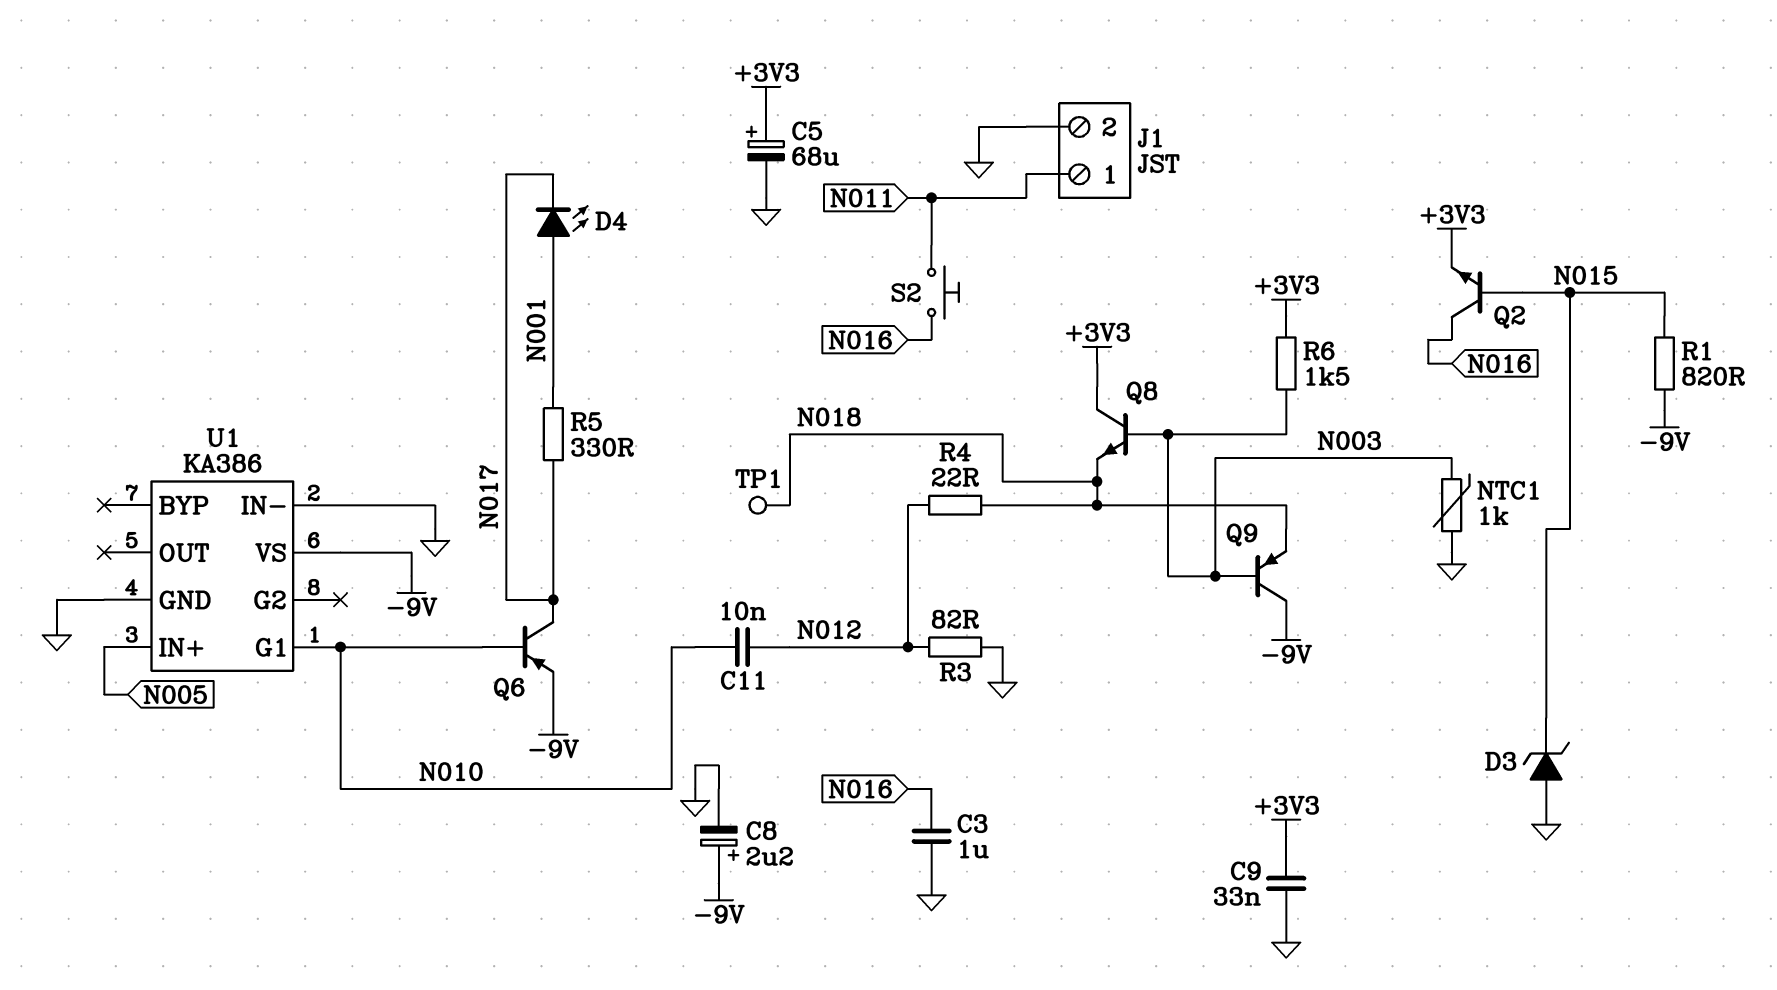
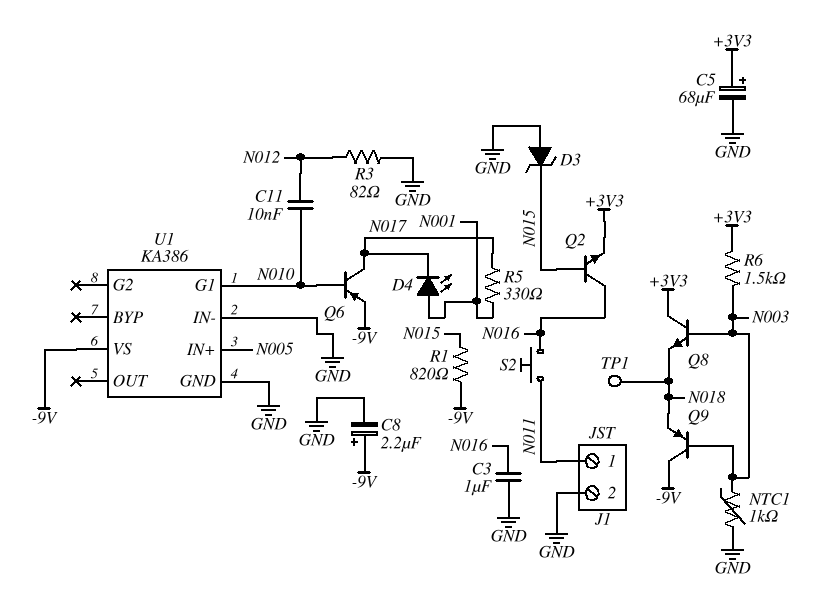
C9: 33nF (+3V3, GND) -> none
R4: 22 (N012, N018) -> none

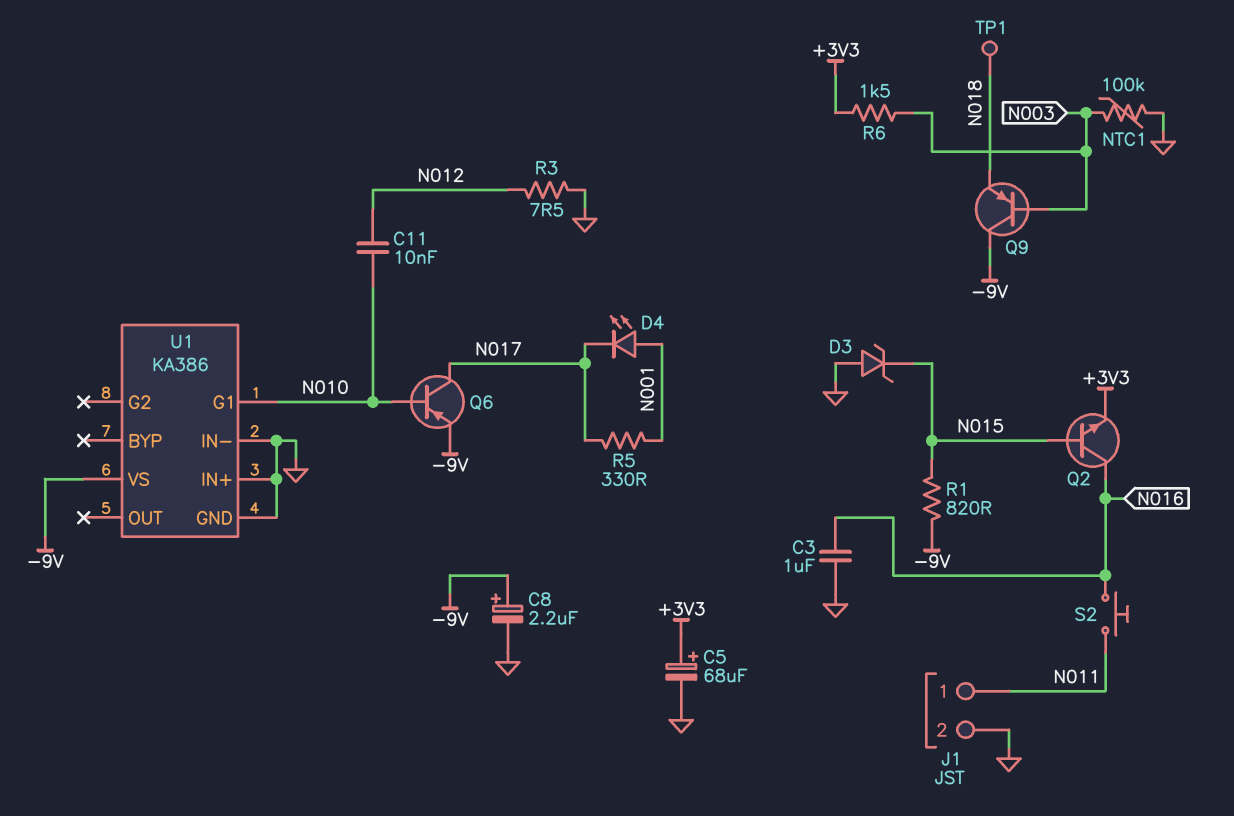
NTC1: 1k (GND, N003) -> 100k (GND, N003)
Q8: NPN (B N003, C +3V3, E N018) -> none
R3: 82 (GND, N012) -> 7.5 (GND, N012)
U1 pin IN+: N005 -> GND

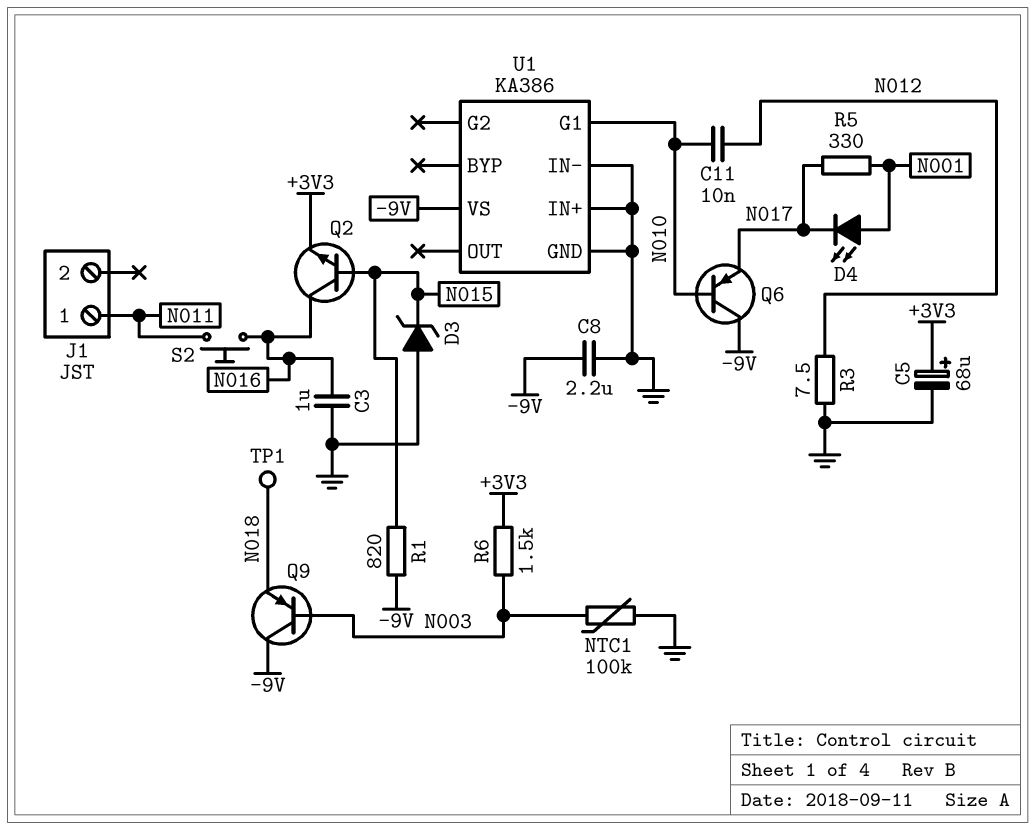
C8: 2.2uF (plus -9V, minus GND) -> 2.2uF (-9V, GND)
J1 pin 2: GND -> none
Q6: PNP (B N010, C N017, E -9V) -> PNP (B N010, C -9V, E N017)

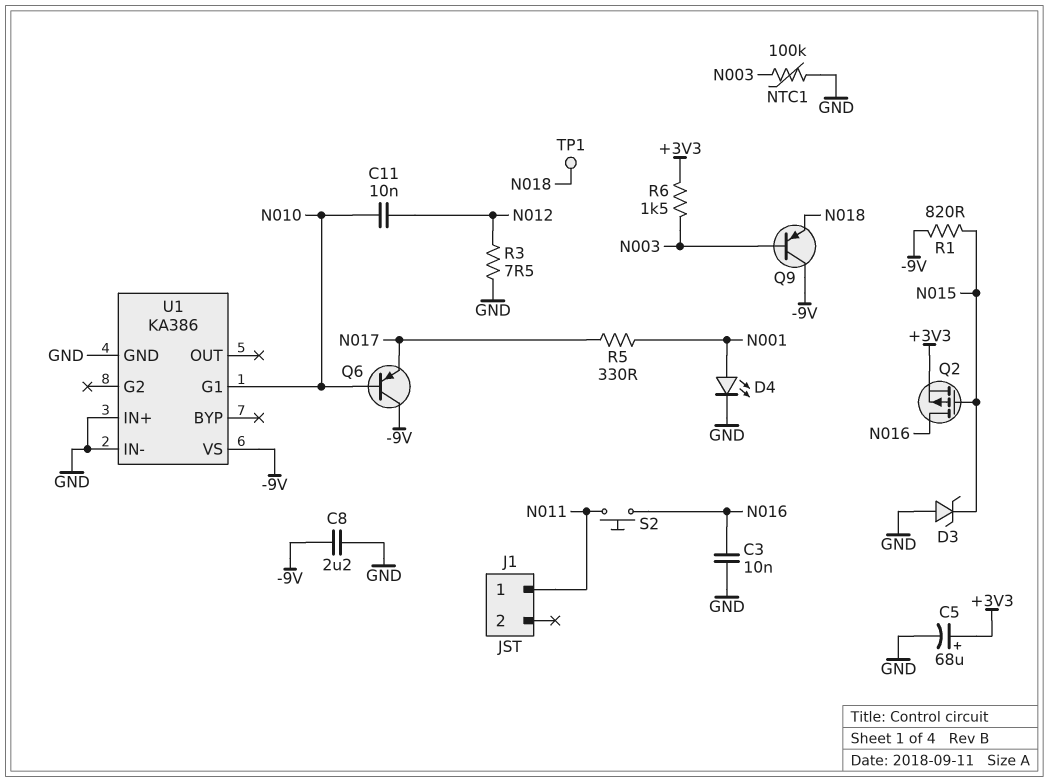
C3: 1uF (GND, N016) -> 10nF (GND, N016)
D4: LED (A N001, K N017) -> LED (A N001, K GND)
Q2: NPN (B N015, C N016, E +3V3) -> PMOS (G N015, D N016, S +3V3)

